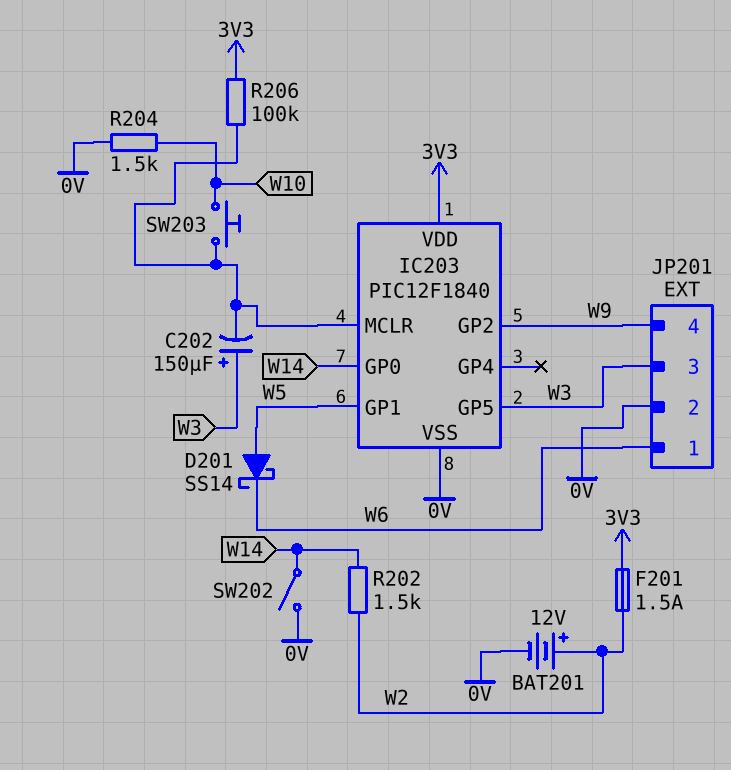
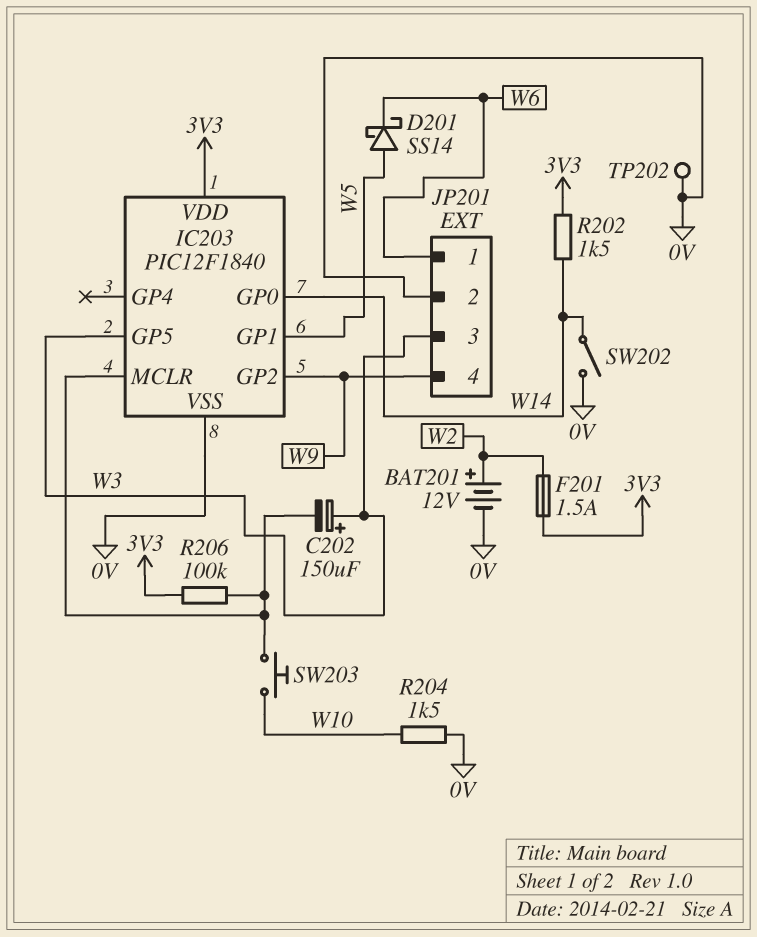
R202: 1.5k (W2, W14) -> 1.5k (3V3, W14)
TP202: none -> test point (0V)

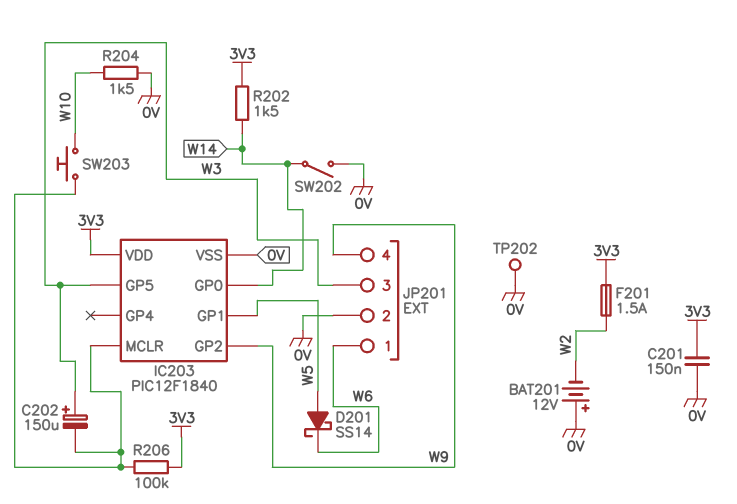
BAT201: 12V (plus W2, minus 0V) -> 12V (plus 0V, minus W2)
C201: none -> 150nF (0V, 3V3)

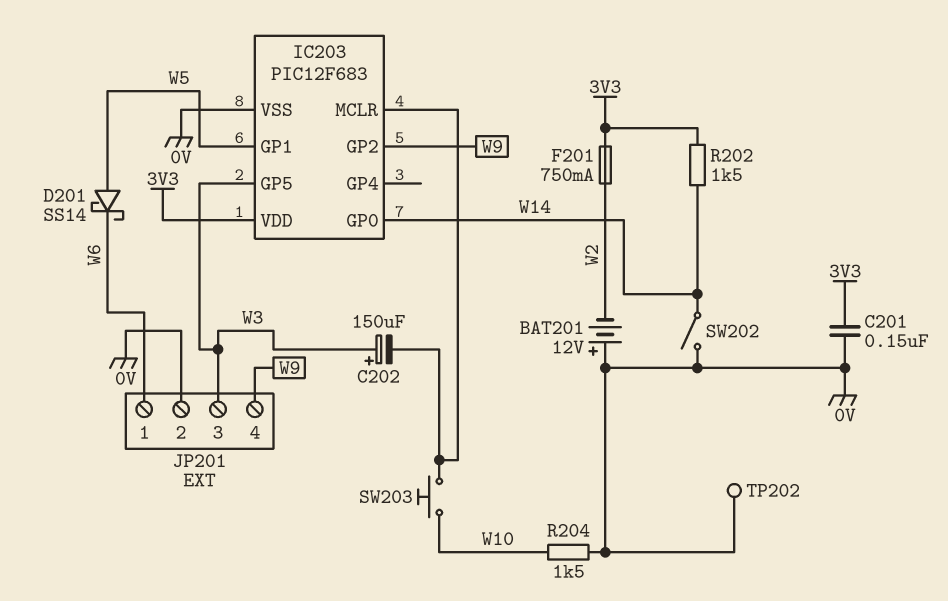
F201: 1.5A (3V3, W2) -> 750mA (3V3, W2)
IC203: PIC12F1840 -> PIC12F683
R206: 100k (3V3, IC203/MCLR) -> none

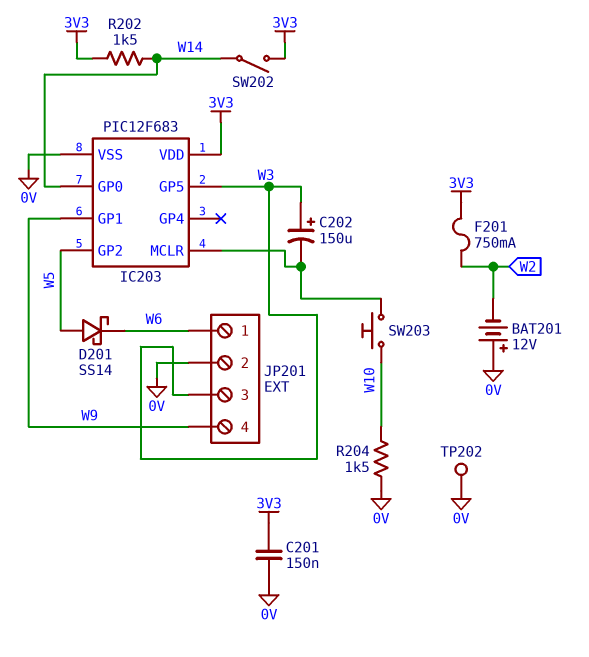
IC203 pin GP1: W5 -> W9
IC203 pin GP2: W9 -> W5
SW202: switch (0V, W14) -> switch (3V3, W14)

